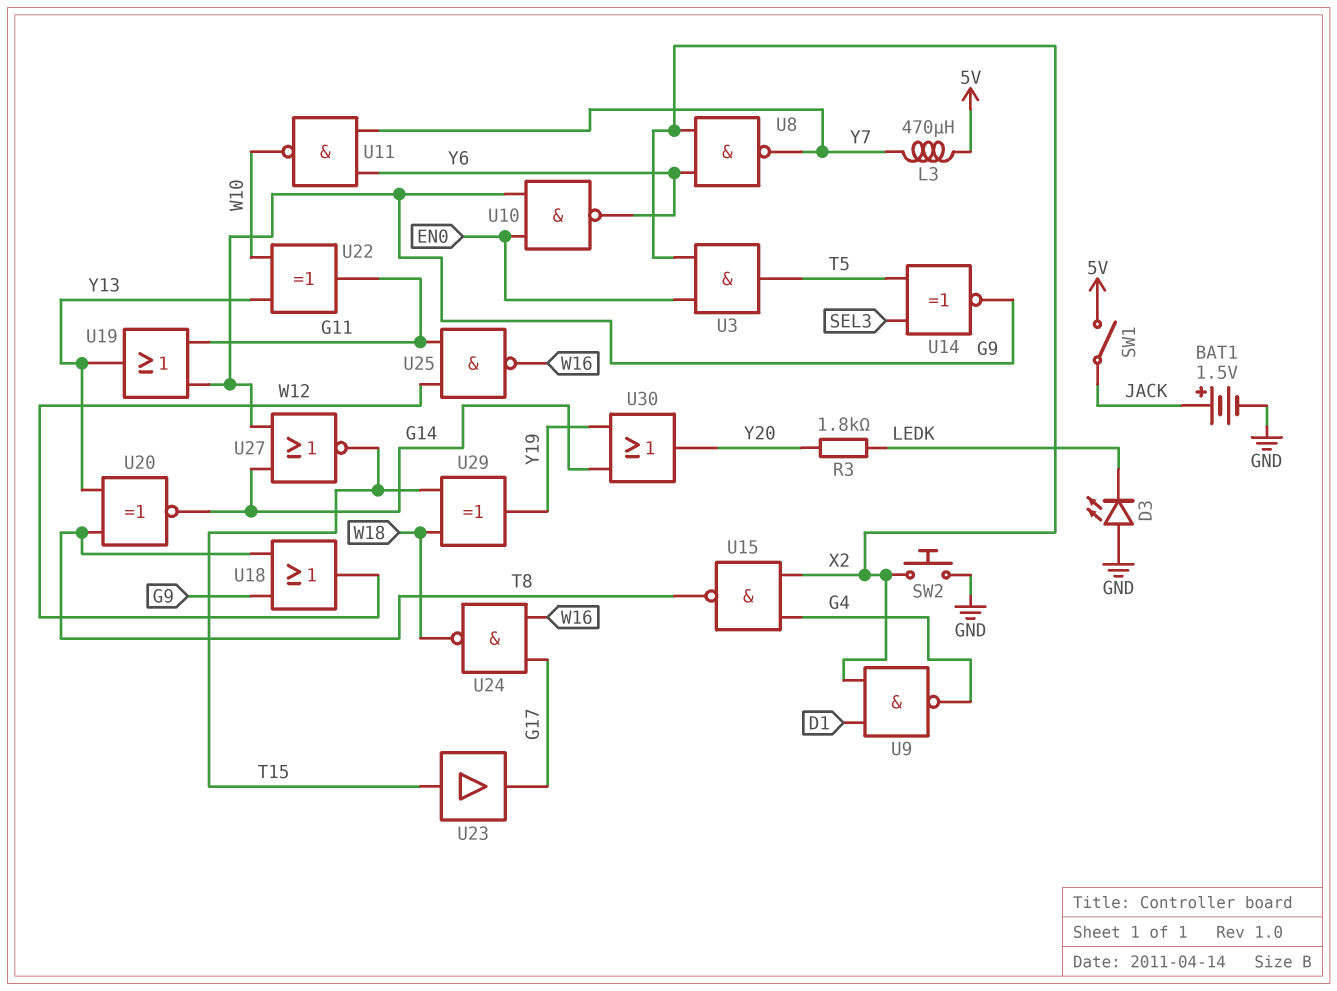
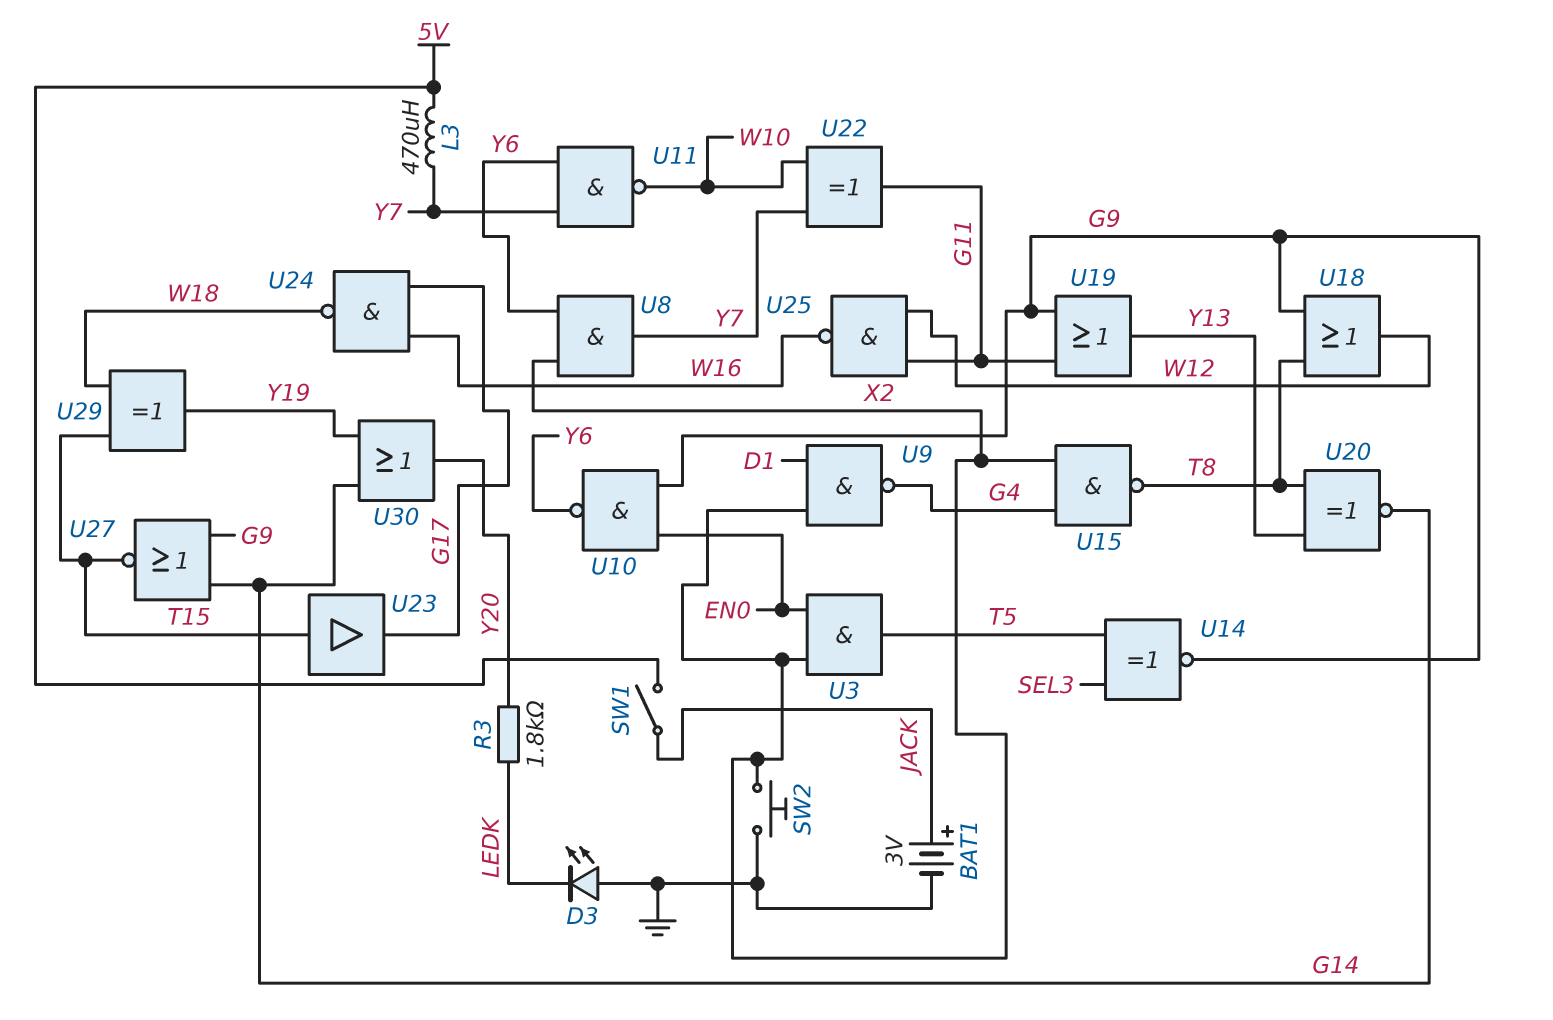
BAT1: 1.5V (plus JACK, minus GND) -> 3V (plus JACK, minus GND)
U8: NAND (in X2, in Y6, out Y7) -> AND (in X2, in Y6, out Y7)
U22: XOR (in W10, in Y13, out G11) -> XOR (in W10, in Y7, out G11)

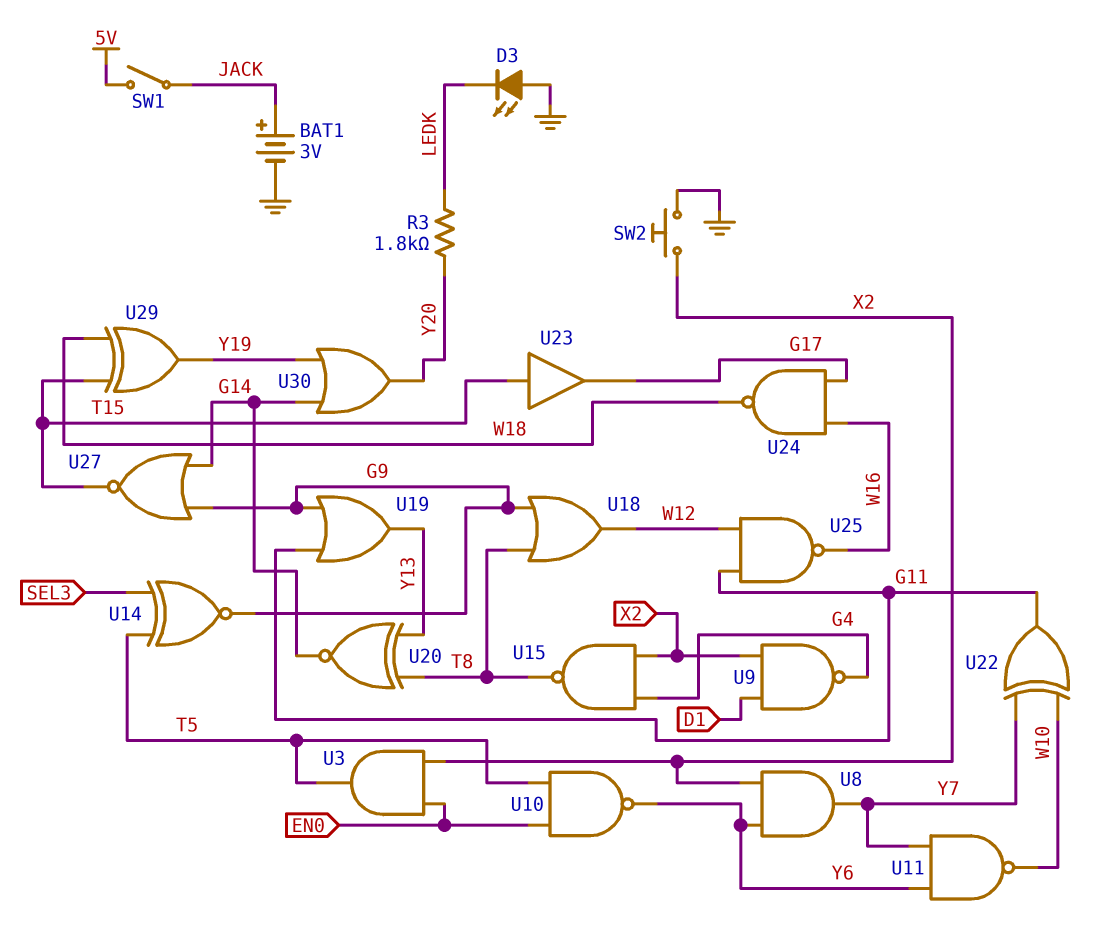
L3: 470uH (5V, Y7) -> none
U10: NAND (in EN0, in G9, out Y6) -> NAND (in EN0, in T5, out Y6)

